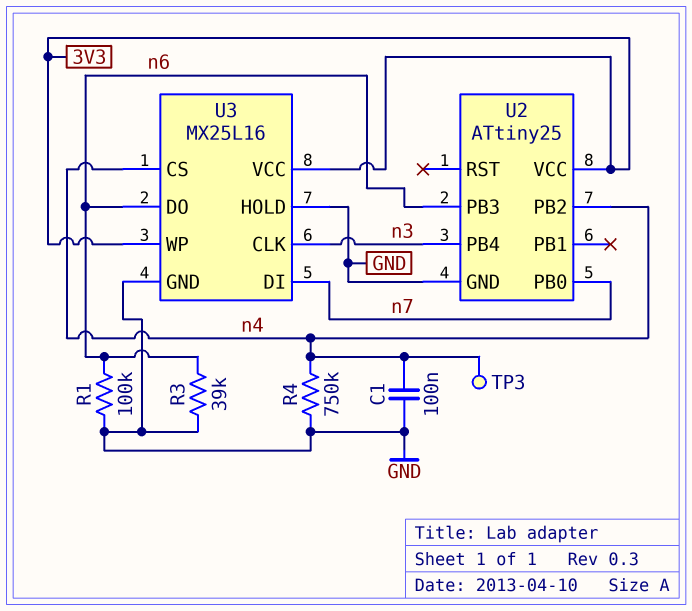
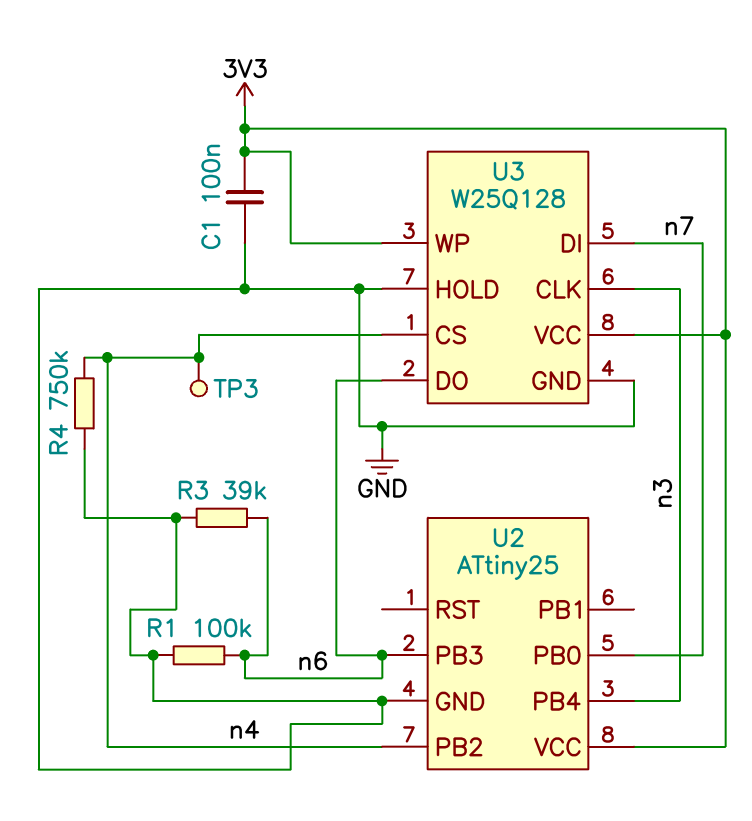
C1: 100nF (GND, n4) -> 100nF (3V3, GND)
U3: MX25L16 -> W25Q128

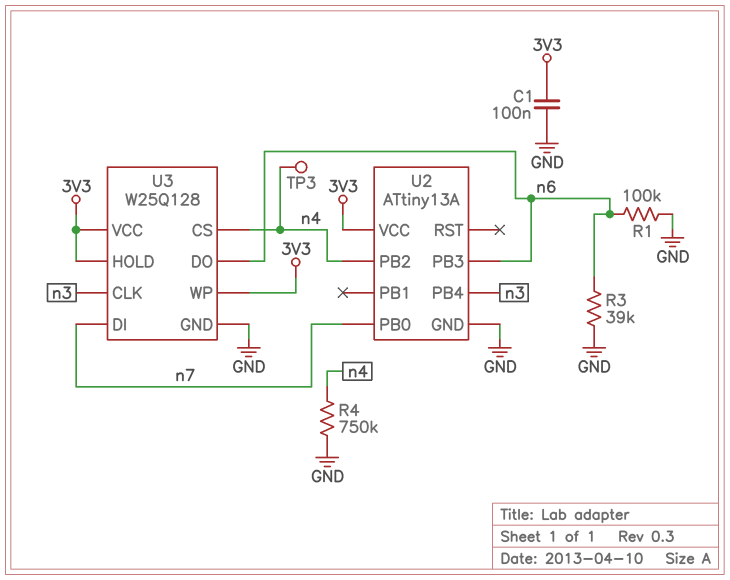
U2: ATtiny25 -> ATtiny13A
U3 pin HOLD: GND -> 3V3

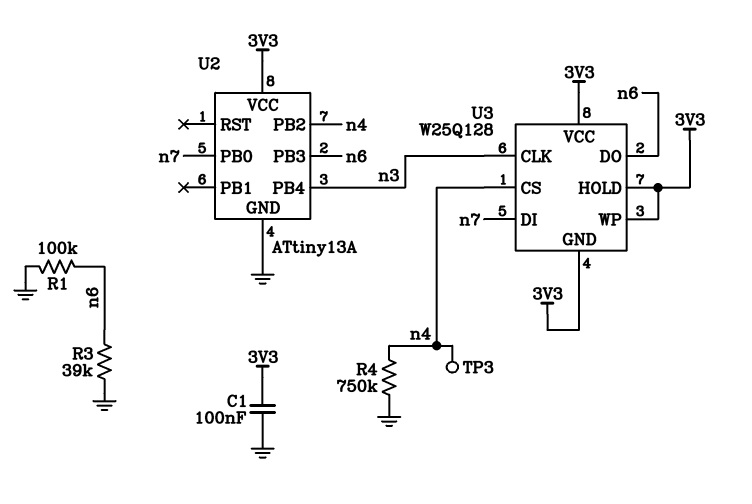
U3 pin GND: GND -> 3V3

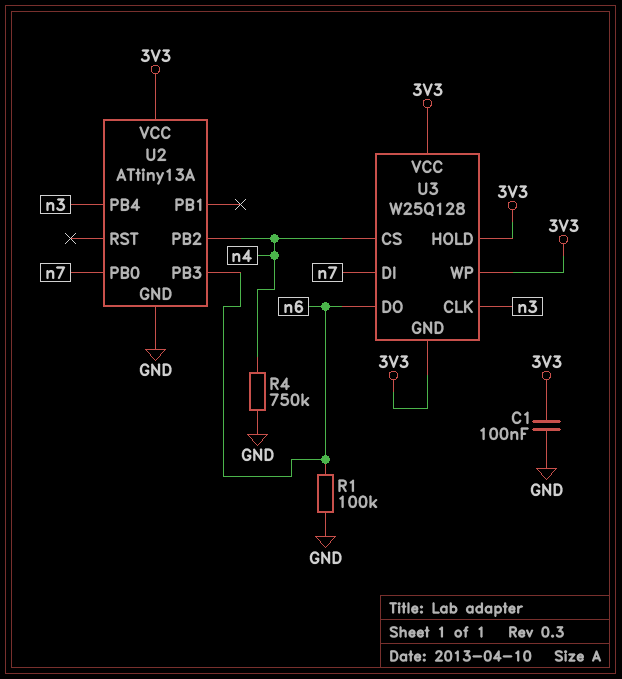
R3: 39k (GND, n6) -> none
TP3: test point (n4) -> none

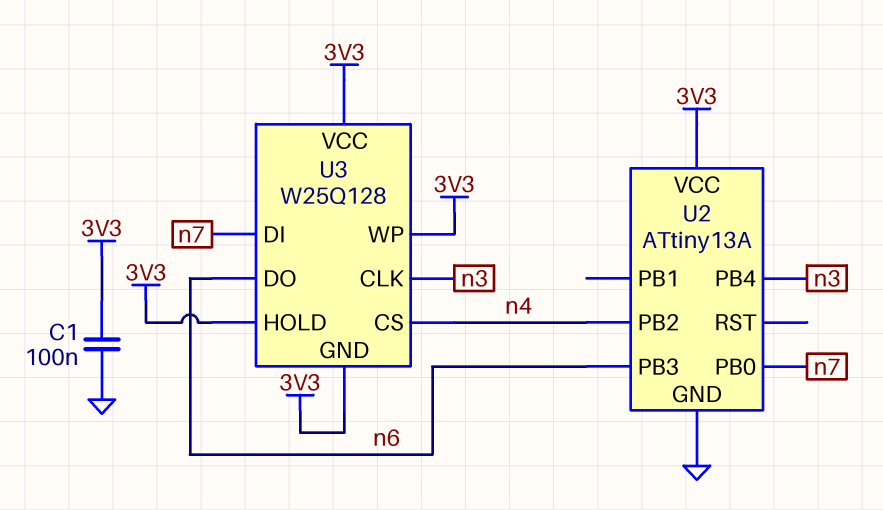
R1: 100k (GND, n6) -> none
R4: 750k (GND, n4) -> none

